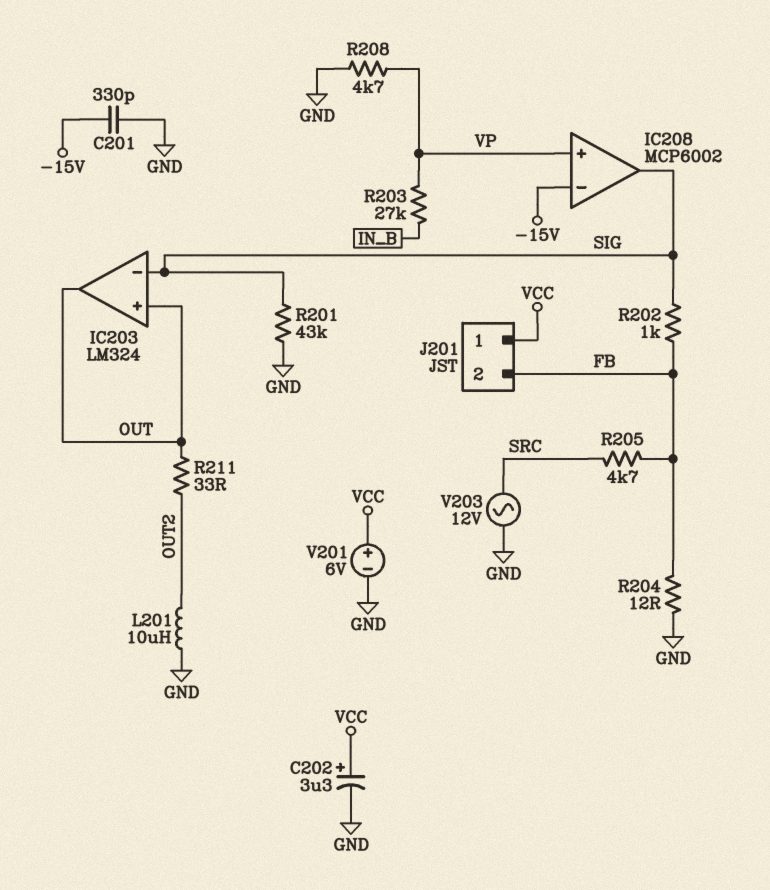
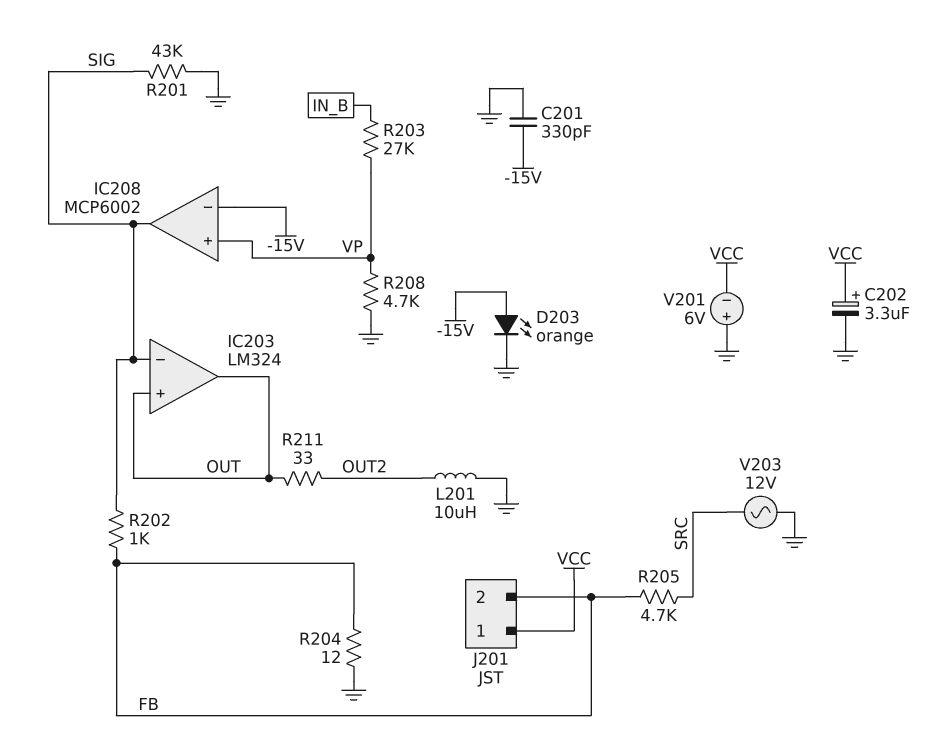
D203: none -> LED orange (A -15V, K GND)
V201: 6V (plus VCC, minus GND) -> 6V (plus GND, minus VCC)

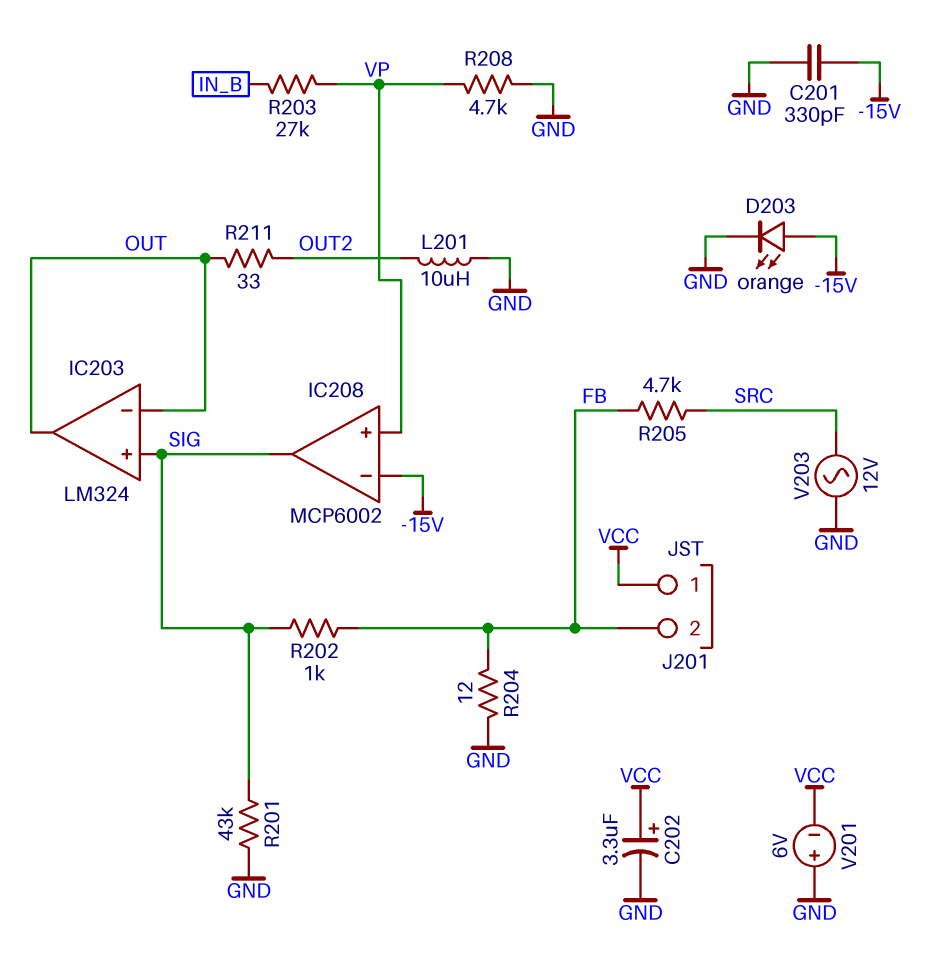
IC203 pin in+: OUT -> SIG
IC203 pin in-: SIG -> OUT

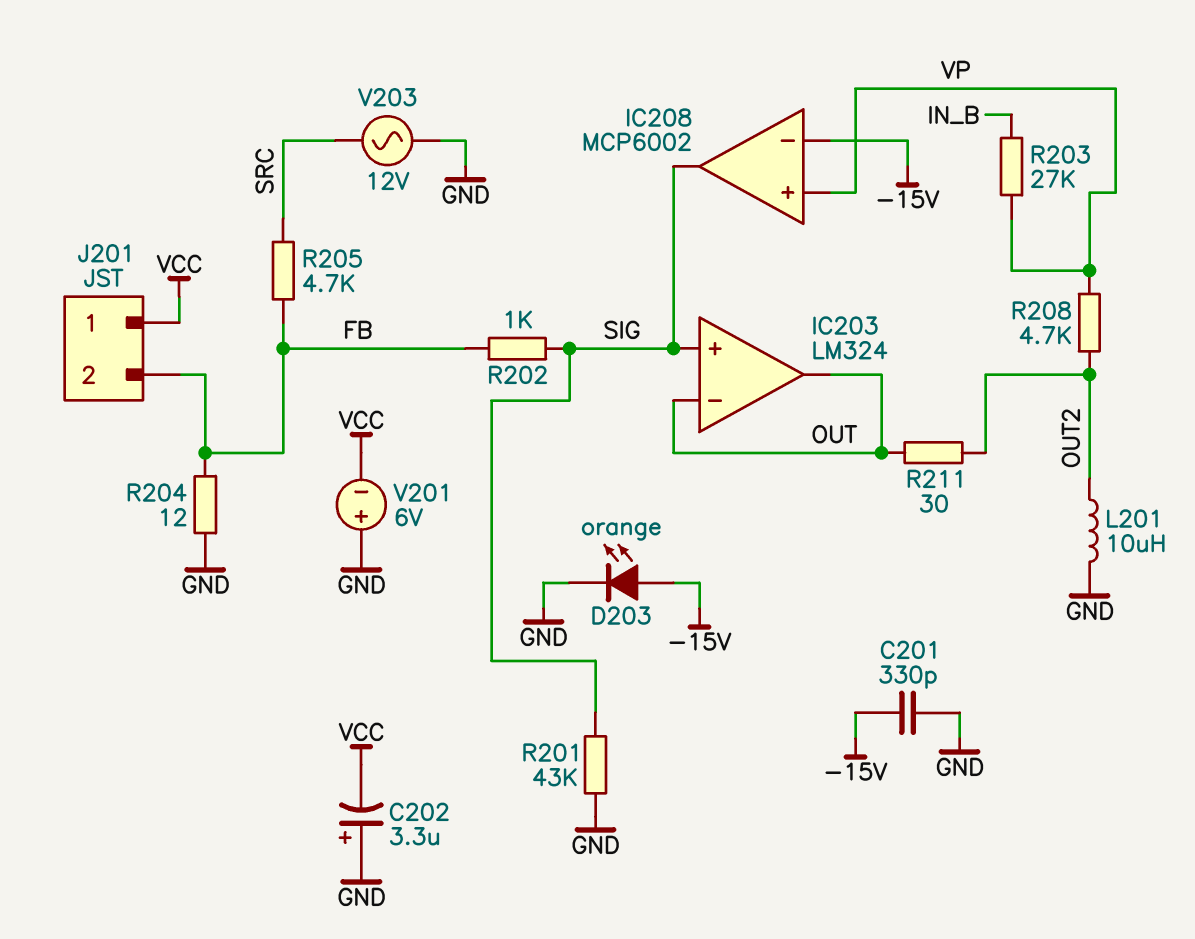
C202: 3.3uF (plus VCC, minus GND) -> 3.3uF (plus GND, minus VCC)
R208: 4.7k (GND, VP) -> 4.7k (OUT2, VP)
R211: 33 (OUT, OUT2) -> 30 (OUT, OUT2)

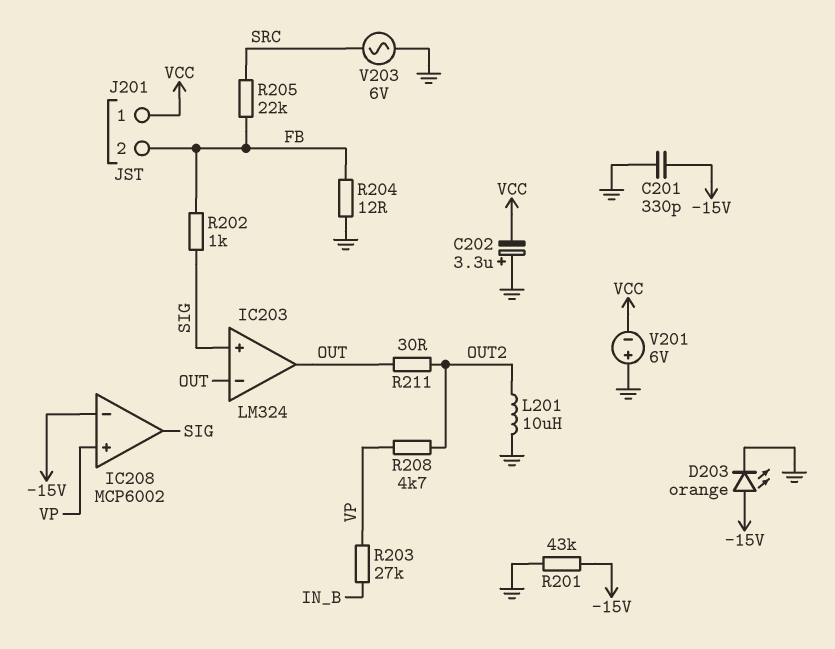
R201: 43k (GND, SIG) -> 43k (-15V, GND)
R205: 4.7k (FB, SRC) -> 22k (FB, SRC)
V203: AC 12V (GND, SRC) -> AC 6V (GND, SRC)

